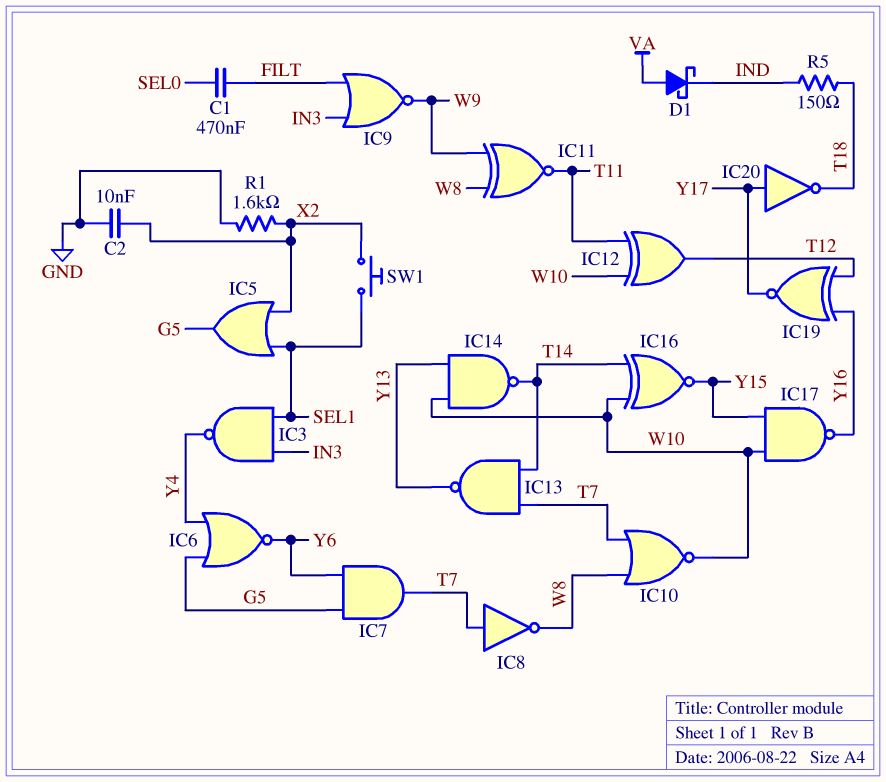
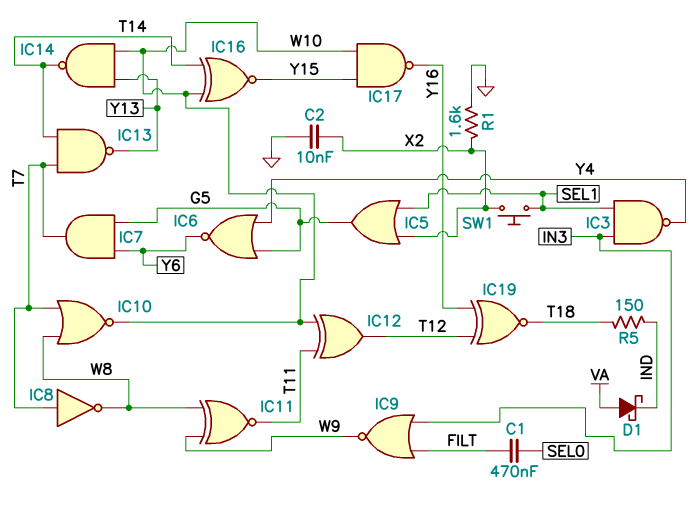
IC19: XNOR (in T12, in Y16, out Y17) -> XNOR (in T12, in Y16, out T18)
IC20: NOT (in Y17, out T18) -> none

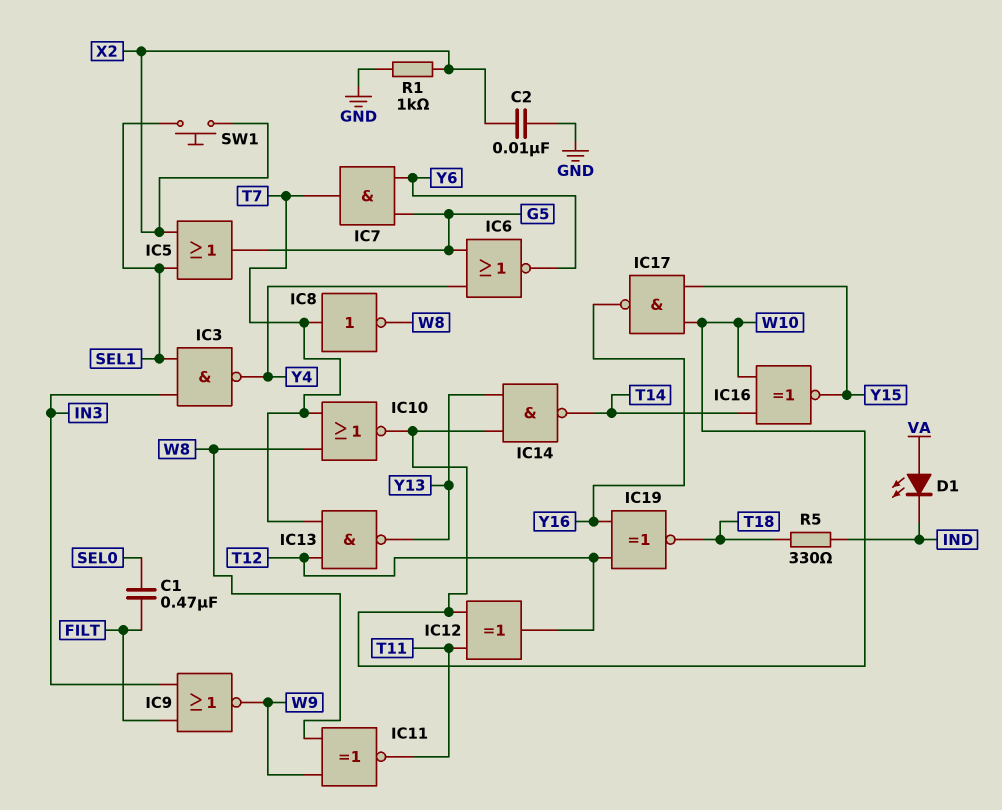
D1: schottky (A VA, K IND) -> LED (A VA, K IND)
IC13: NAND (in T7, in T14, out Y13) -> NAND (in T7, in T12, out Y13)
R1: 1.6k (GND, X2) -> 1k (GND, X2)
R5: 150 (IND, T18) -> 330 (IND, T18)

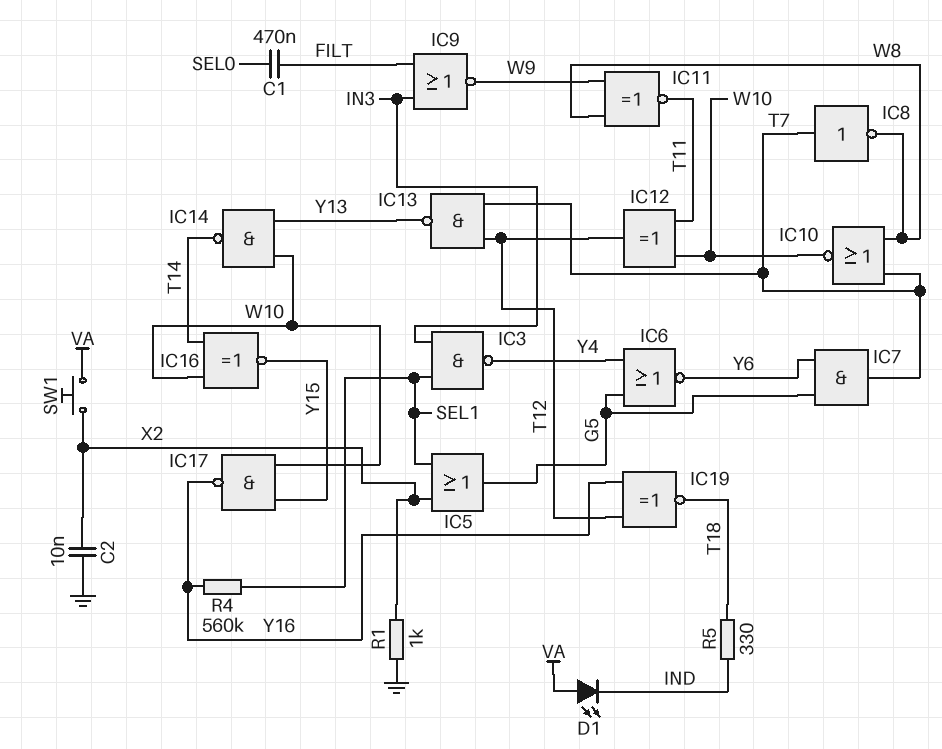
R4: none -> 560k (SEL1, Y16)
SW1: button (SEL1, X2) -> button (VA, X2)

